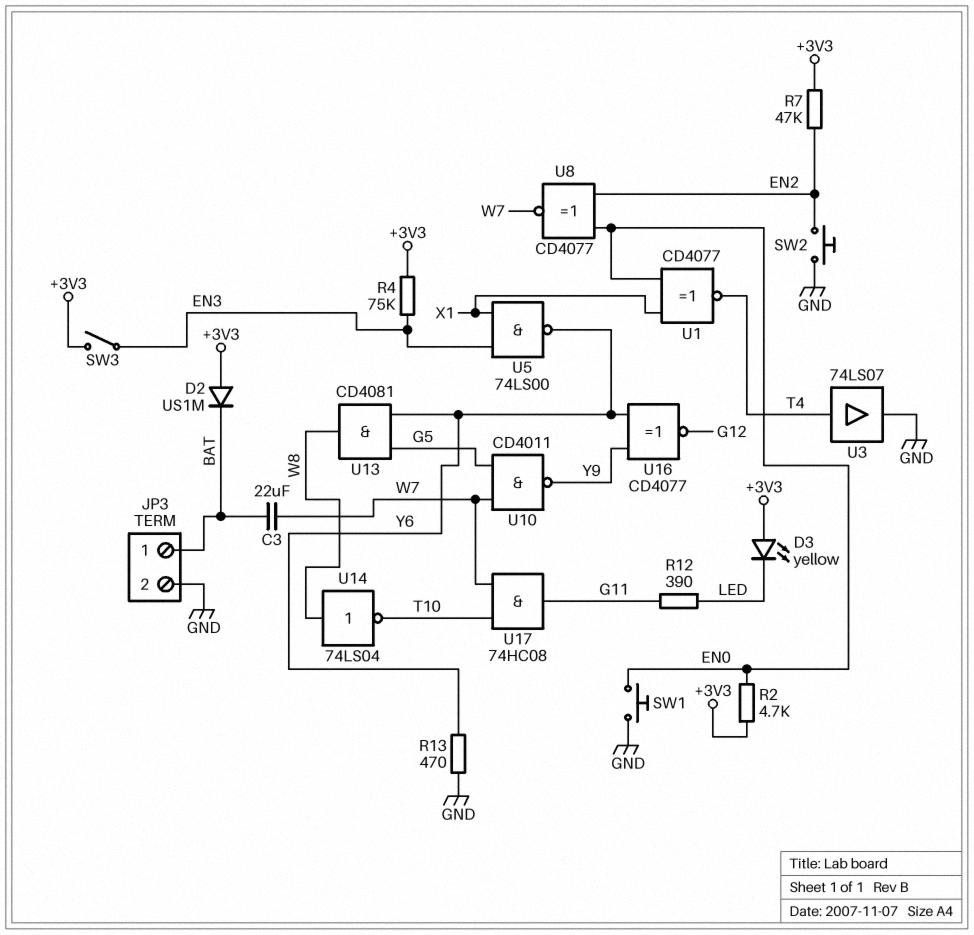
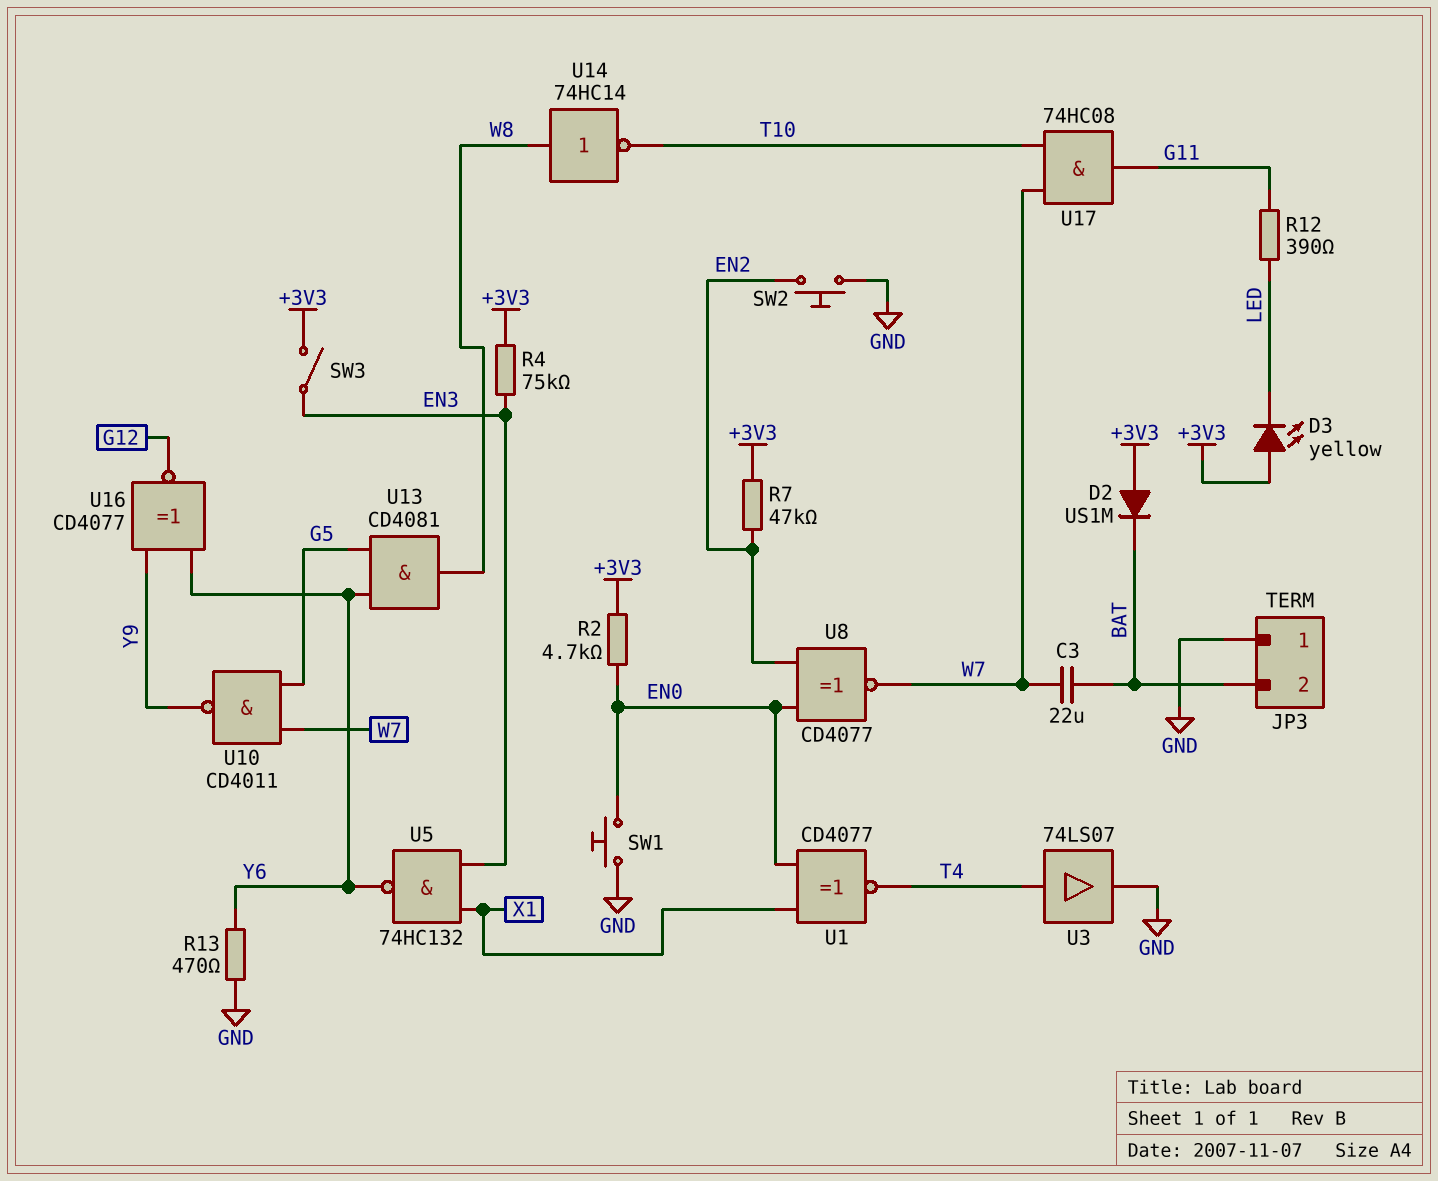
JP3 pin 1: BAT -> GND
JP3 pin 2: GND -> BAT
U5: NAND 74LS00 (in EN3, in X1, out Y6) -> NAND 74HC132 (in EN3, in X1, out Y6)
U14: NOT 74LS04 (in W8, out T10) -> NOT 74HC14 (in W8, out T10)

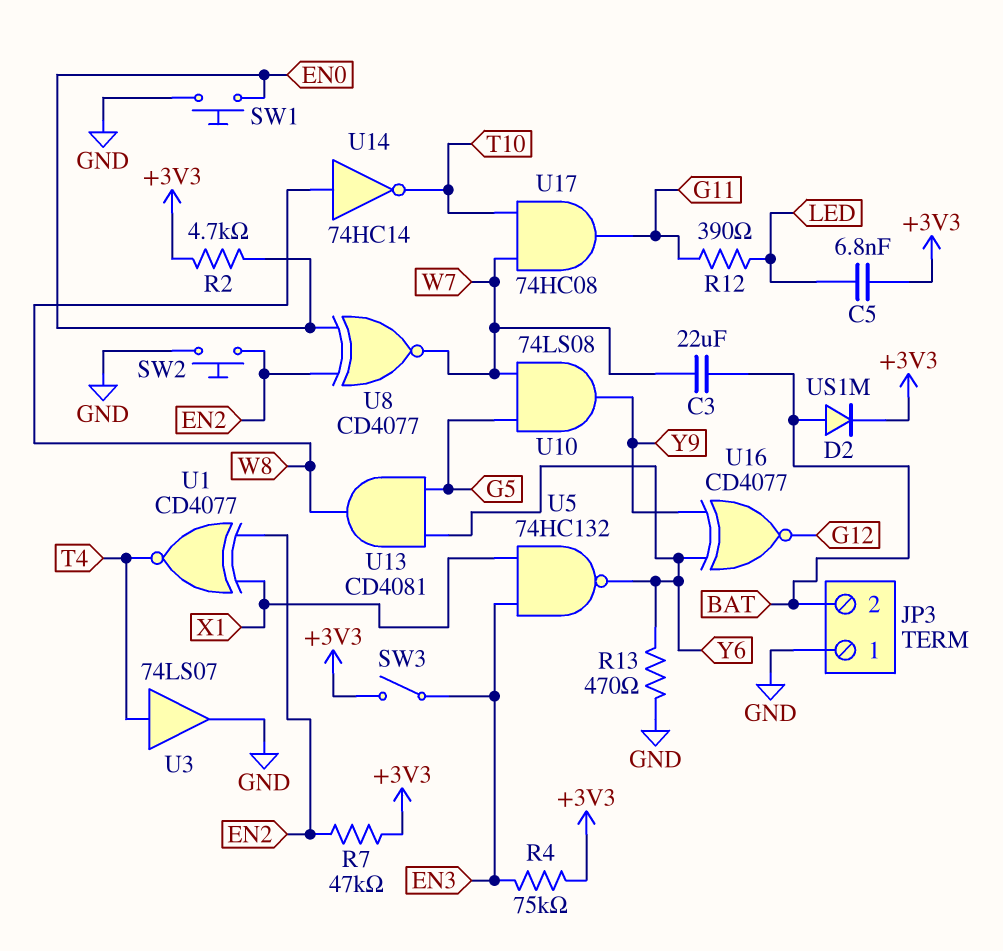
C5: none -> 6.8nF (+3V3, LED)
D2: diode US1M (A +3V3, K BAT) -> diode US1M (A BAT, K +3V3)
D3: LED yellow (A +3V3, K LED) -> none
U1: XNOR CD4077 (in EN0, in X1, out T4) -> XNOR CD4077 (in EN2, in X1, out T4)
U10: NAND CD4011 (in G5, in W7, out Y9) -> AND 74LS08 (in G5, in W7, out Y9)

